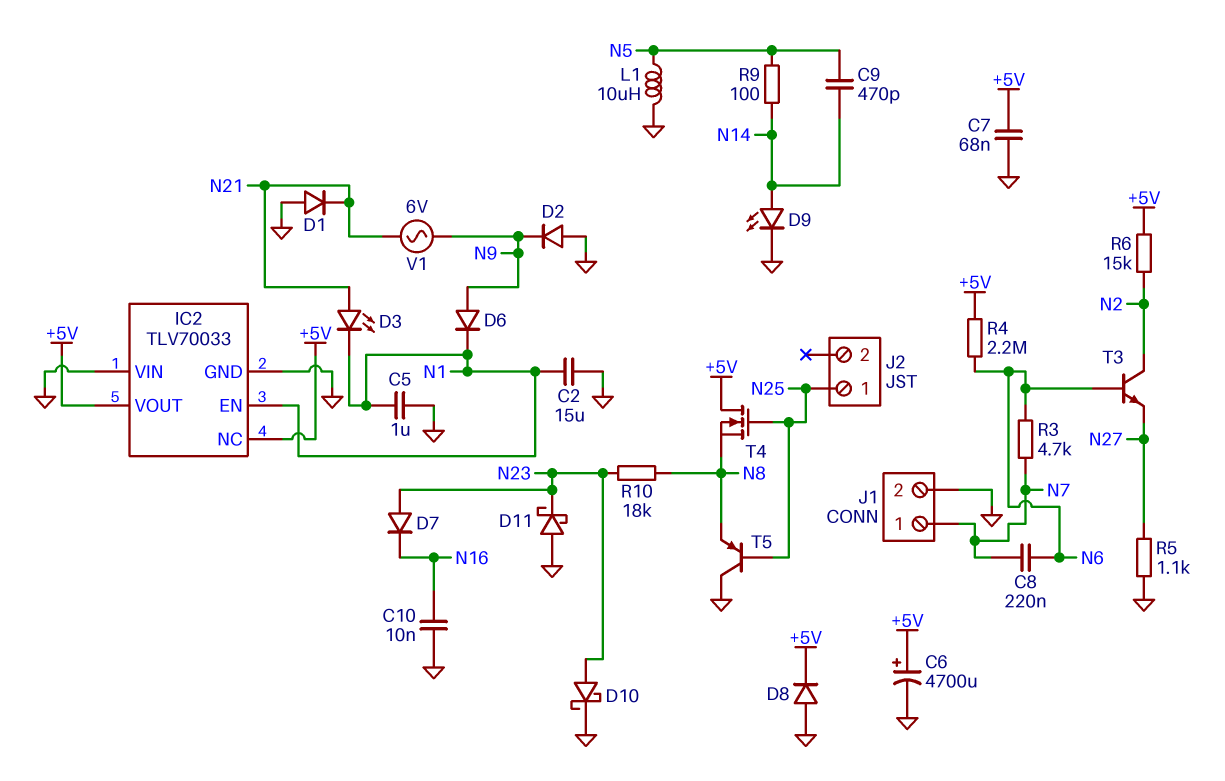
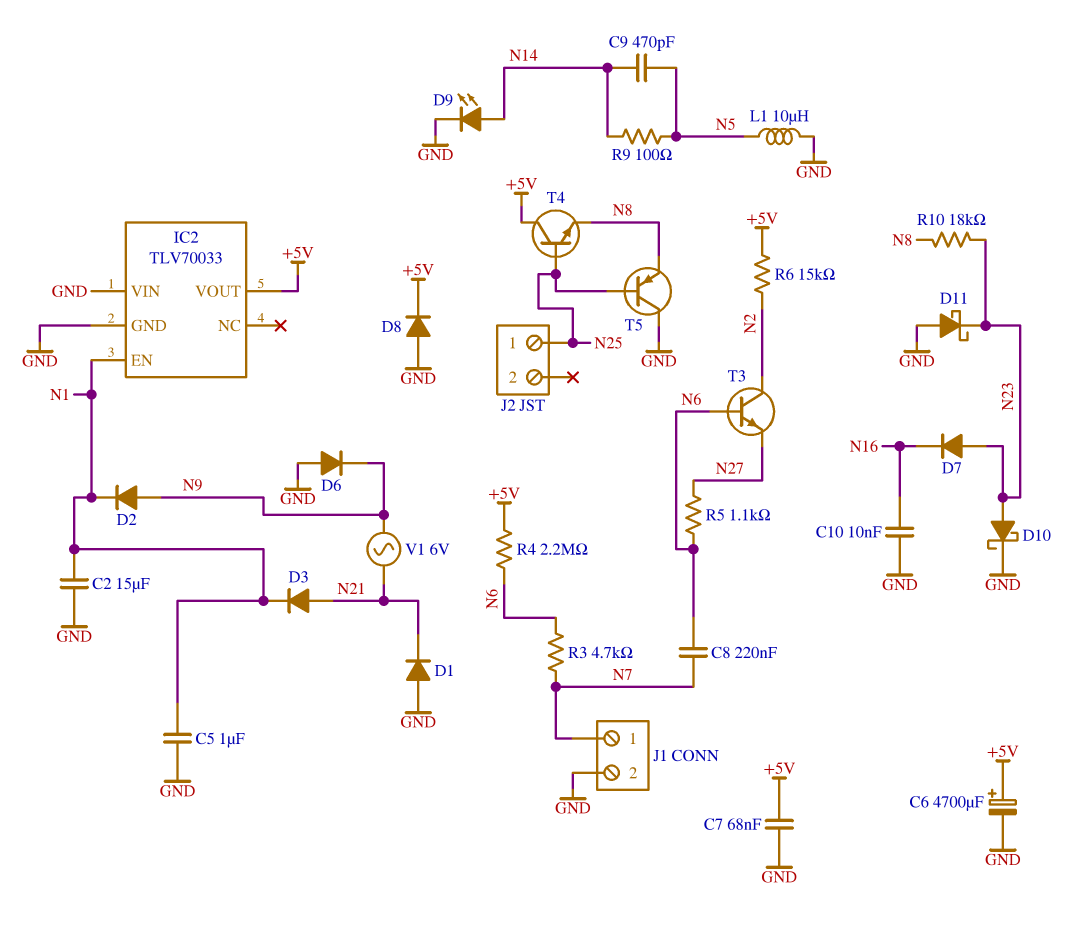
D2: diode (A GND, K N9) -> diode (A N9, K N1)
D3: LED (A N21, K N1) -> diode (A N21, K N1)
D6: diode (A N9, K N1) -> diode (A GND, K N9)
IC2 pin NC: +5V -> none
R5: 1.1k (GND, N27) -> 1.1k (N6, N27)
T4: NMOS (G N25, D +5V, S N8) -> NPN (B N25, C +5V, E N8)

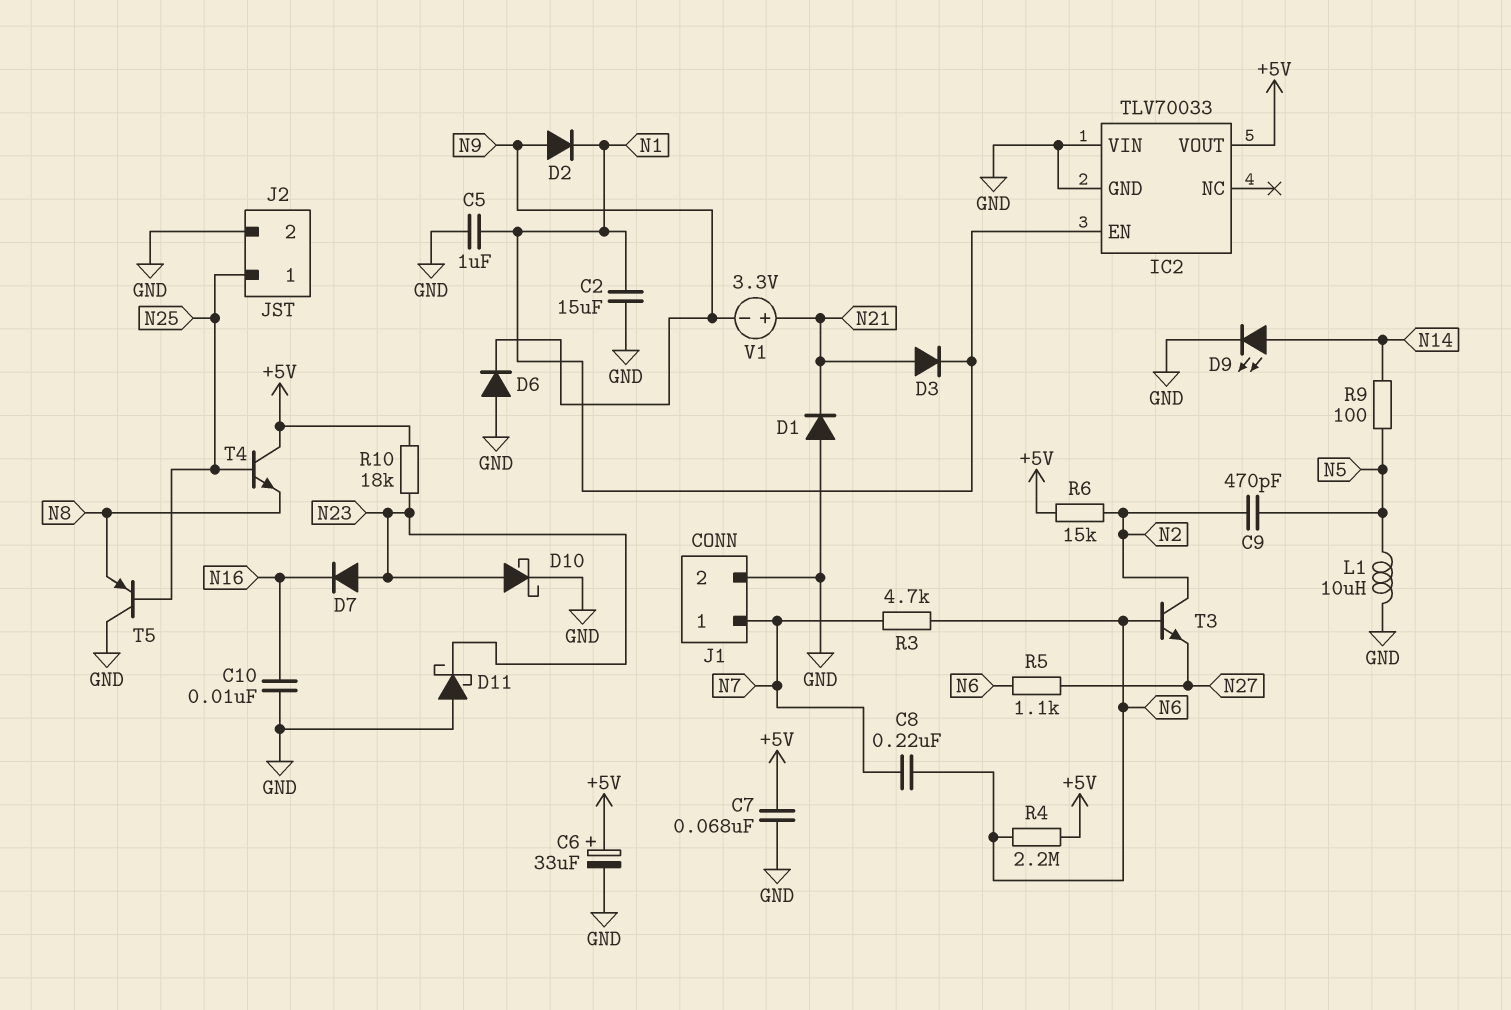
C6: 4700uF (plus +5V, minus GND) -> 33uF (plus +5V, minus GND)
C9: 470pF (N5, N14) -> 470pF (N2, N5)
D8: diode (A GND, K +5V) -> none
J2 pin 2: none -> GND
R10: 18k (N8, N23) -> 18k (+5V, N23)
V1: AC 6V (N9, N21) -> 3.3V (plus N21, minus N9)

